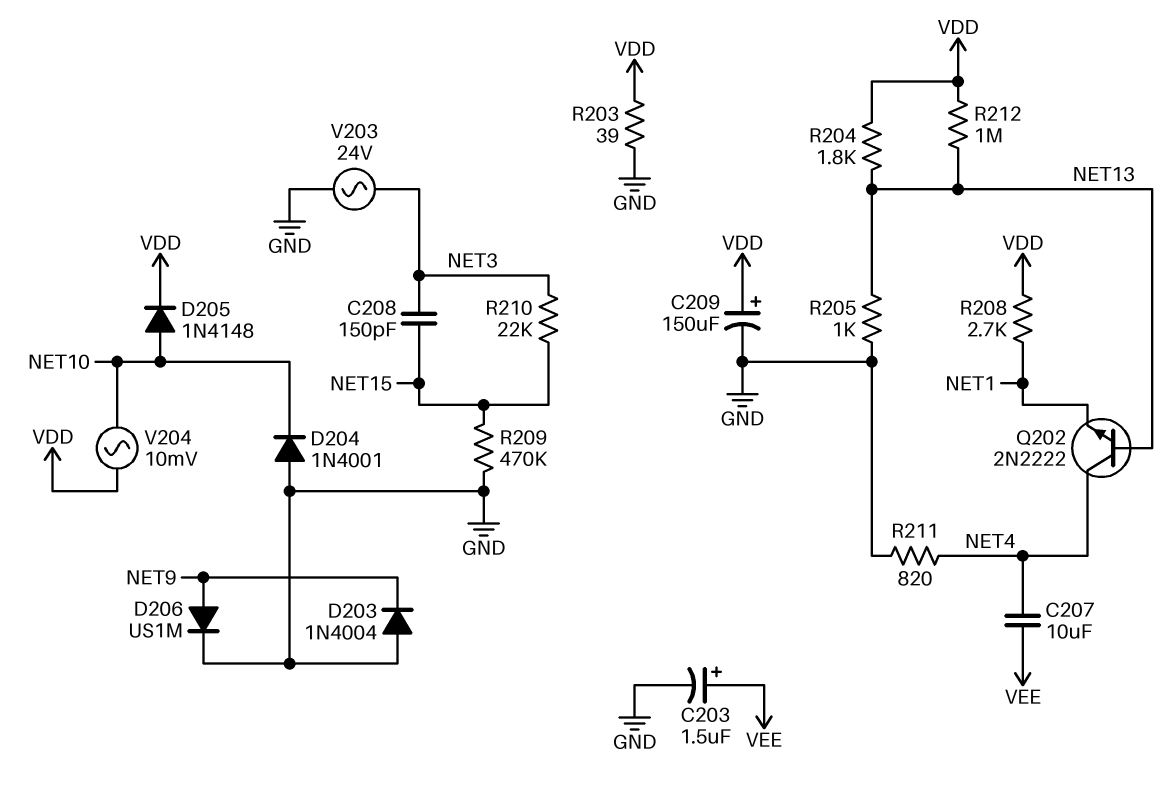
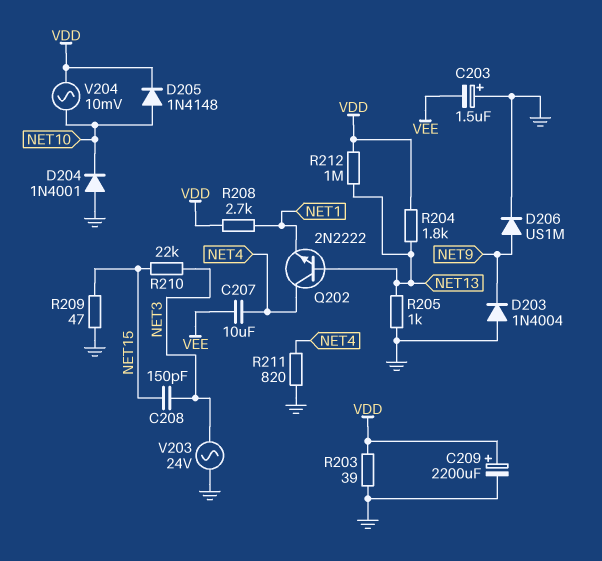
C203: 1.5uF (plus VEE, minus GND) -> 1.5uF (plus GND, minus VEE)
C209: 150uF (plus VDD, minus GND) -> 2200uF (plus VDD, minus GND)
R209: 470k (GND, NET15) -> 47 (GND, NET15)

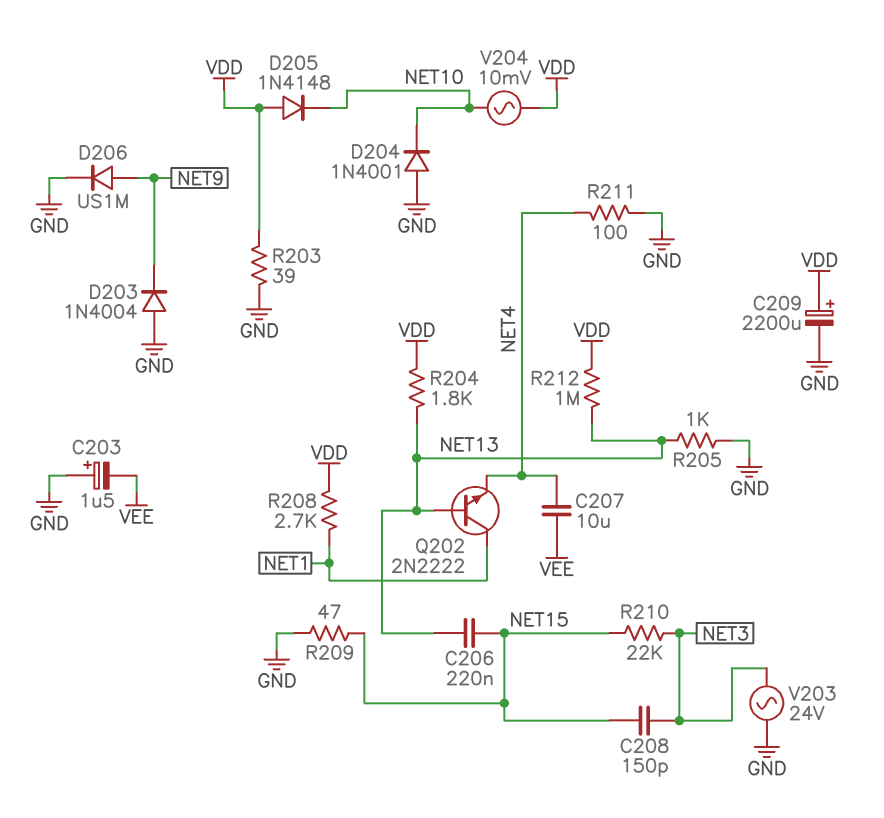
C206: none -> 220nF (NET13, NET15)
D205: diode 1N4148 (A NET10, K VDD) -> diode 1N4148 (A VDD, K NET10)
Q202: NPN 2N2222 (B NET13, C NET4, E NET1) -> NPN 2N2222 (B NET13, C NET1, E NET4)
R211: 820 (GND, NET4) -> 100 (GND, NET4)

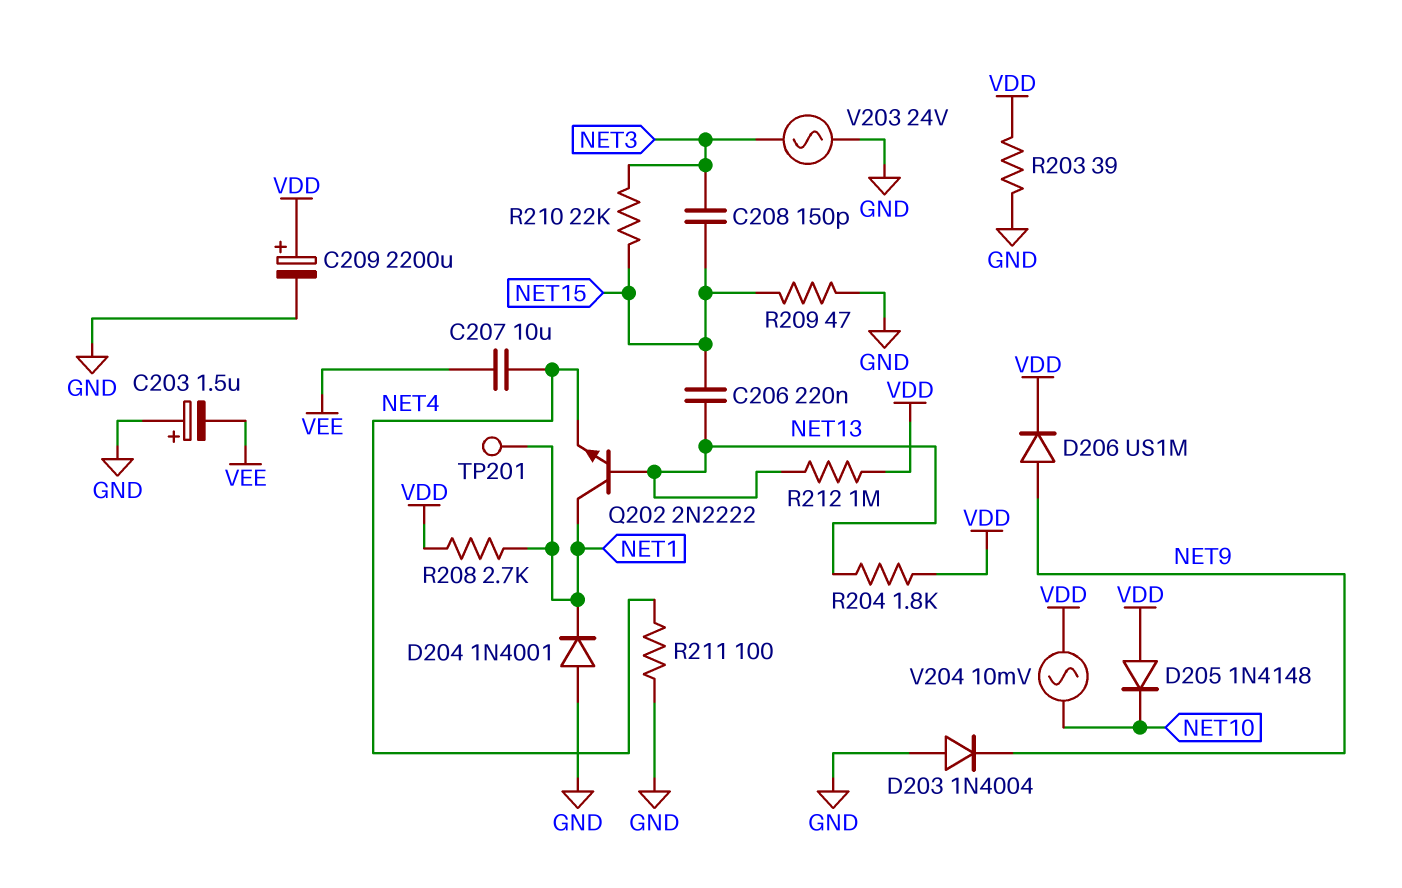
D204: diode 1N4001 (A GND, K NET10) -> diode 1N4001 (A GND, K NET1)
D206: diode US1M (A NET9, K GND) -> diode US1M (A NET9, K VDD)
R205: 1k (GND, NET13) -> none
TP201: none -> test point (NET1)

